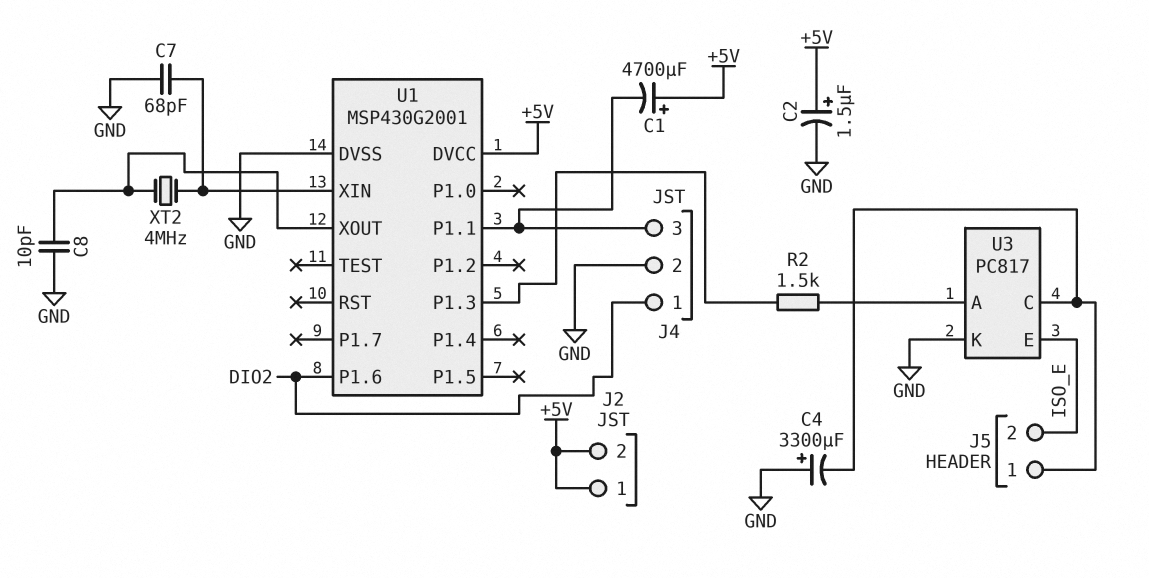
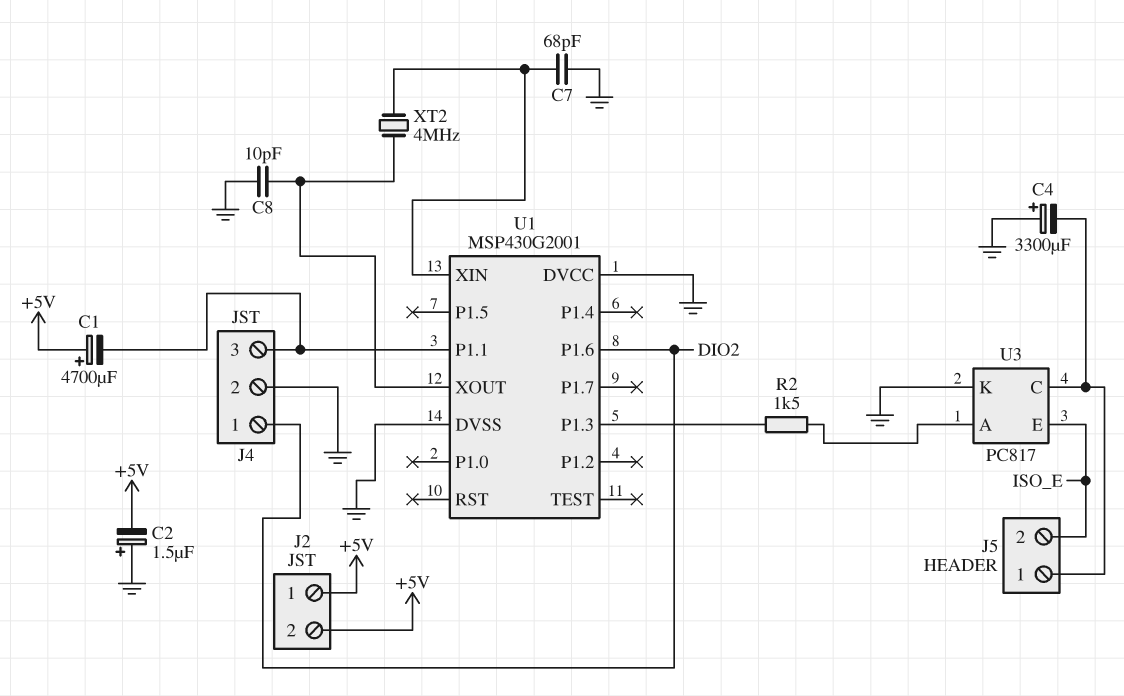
C2: 1.5uF (plus +5V, minus GND) -> 1.5uF (plus GND, minus +5V)
U1 pin DVCC: +5V -> GND

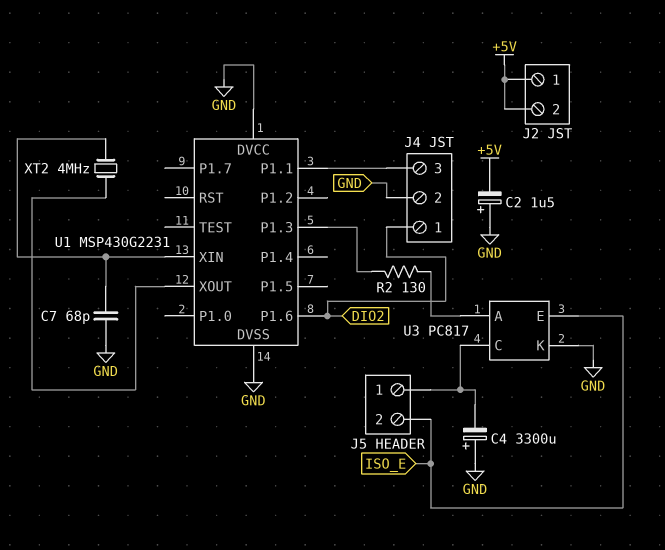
C1: 4700uF (plus +5V, minus J4/3) -> none
C8: 10pF (GND, U1/XOUT) -> none
R2: 1.5k (U1/P1.3, U3/A) -> 130 (U1/P1.3, U3/A)
U1: MSP430G2001 -> MSP430G2231

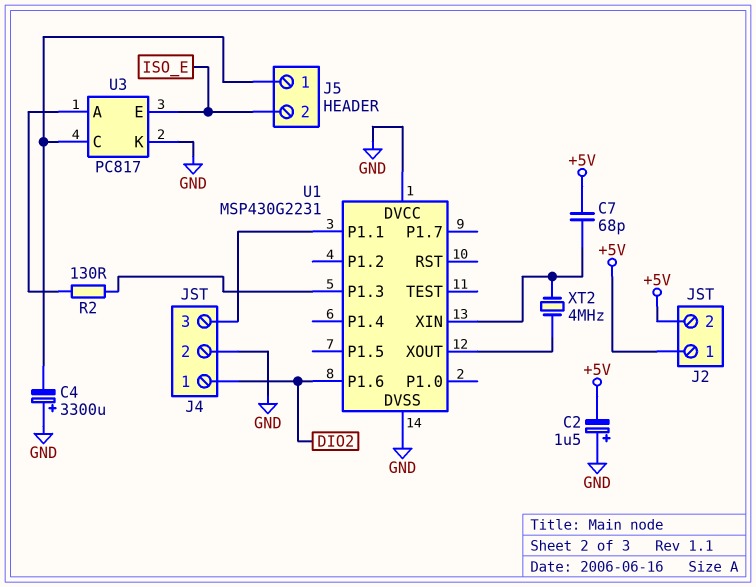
C7: 68pF (GND, U1/XIN) -> 68pF (+5V, U1/XIN)

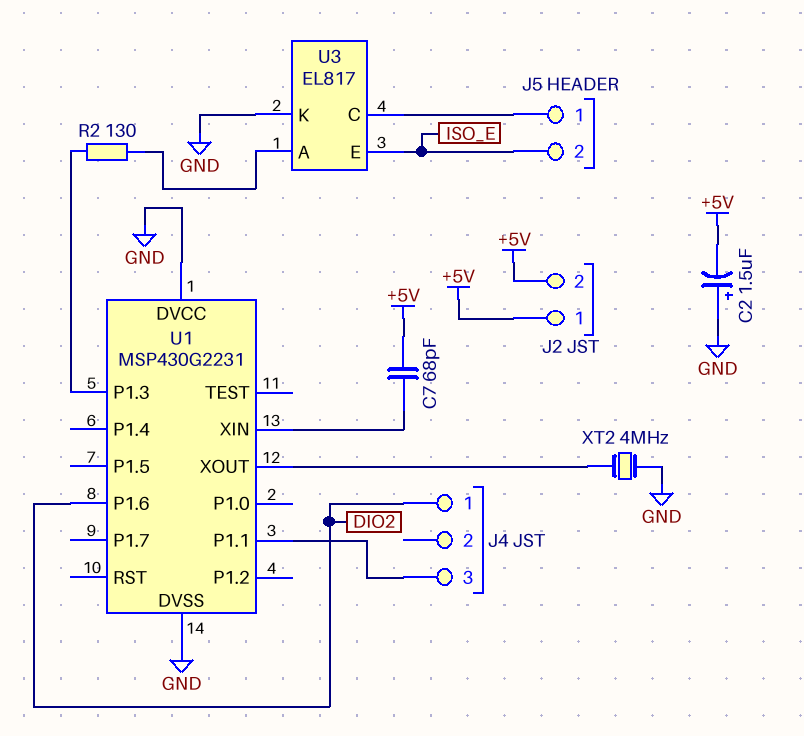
C4: 3300uF (plus GND, minus J5/1) -> none
J4 pin 2: GND -> none
U3: PC817 -> EL817
XT2: 4MHz (U1/XIN, U1/XOUT) -> 4MHz (GND, U1/XOUT)

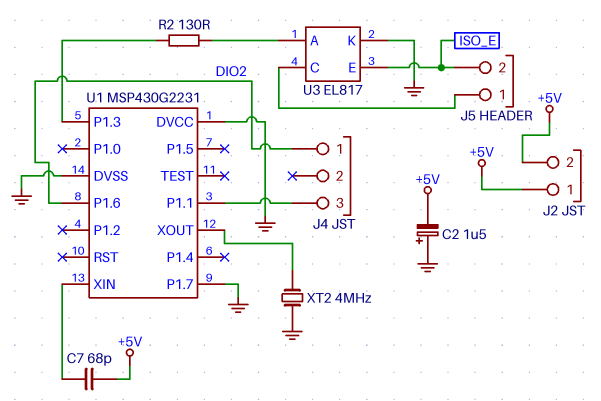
U1 pin P1.7: none -> GND

